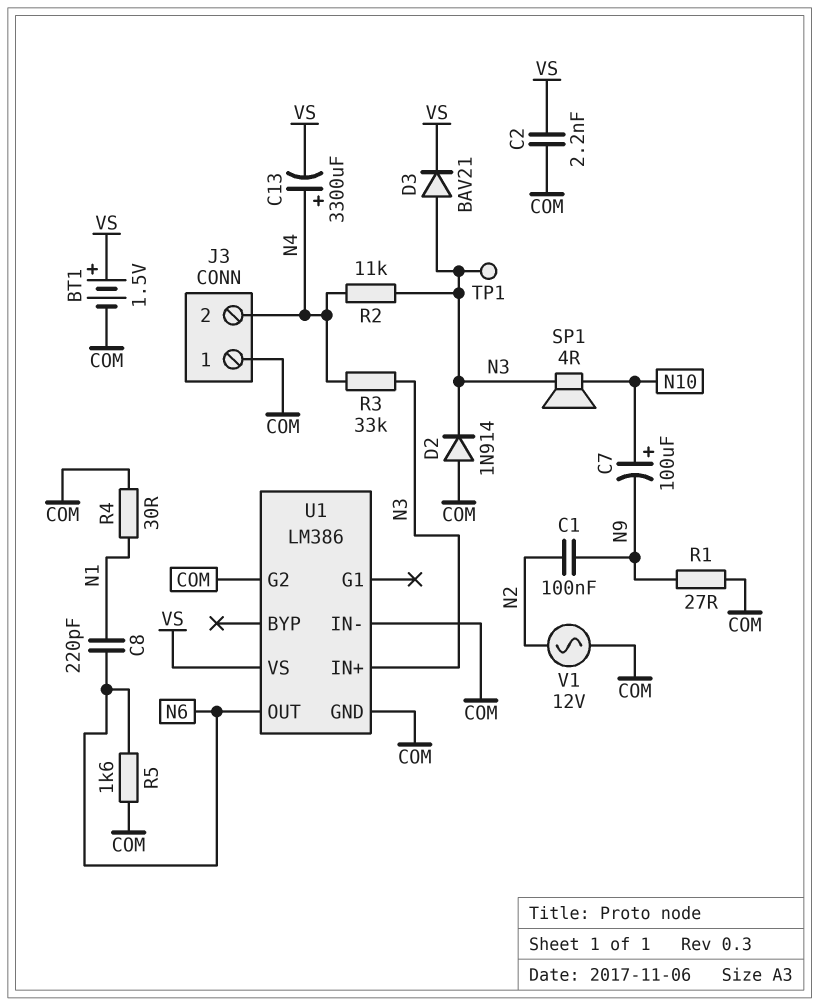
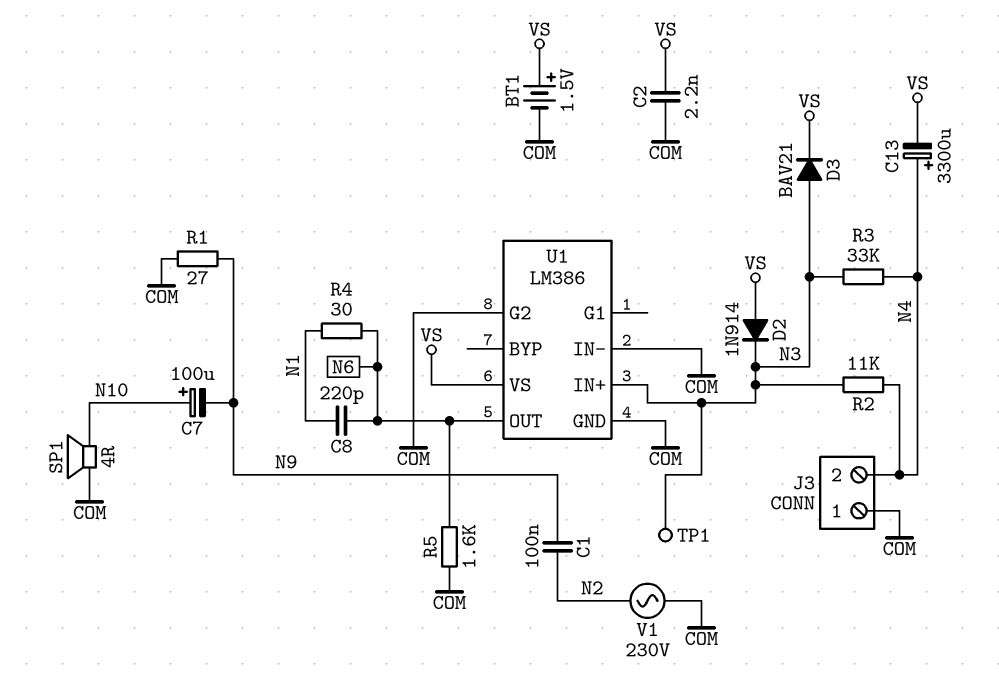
D2: diode 1N914 (A COM, K N3) -> diode 1N914 (A VS, K N3)
R4: 30 (COM, N1) -> 30 (N1, N6)
SP1: speaker 4R (N3, N10) -> speaker 4R (COM, N10)
V1: AC 12V (COM, N2) -> AC 230V (COM, N2)

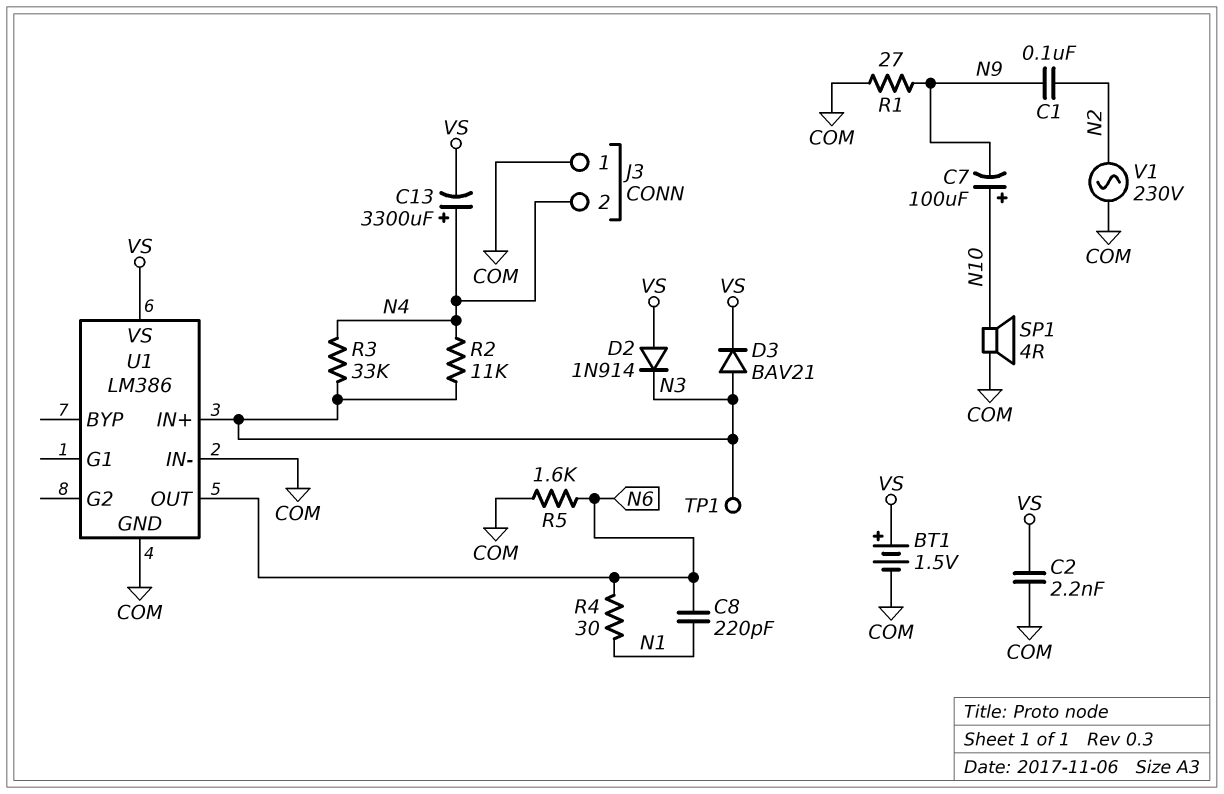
U1 pin G2: COM -> none

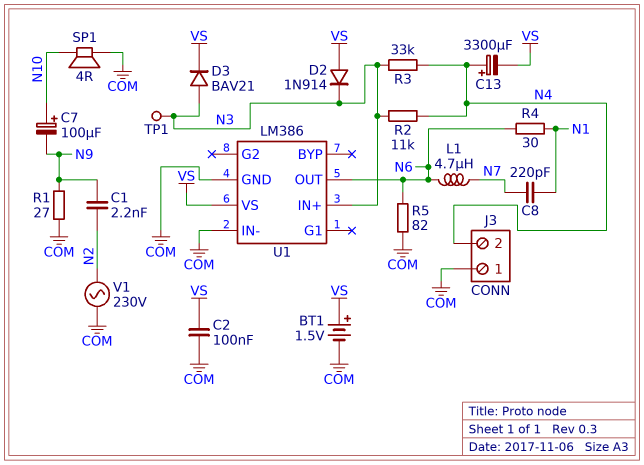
C1: 100nF (N2, N9) -> 2.2nF (N2, N9)
C2: 2.2nF (COM, VS) -> 100nF (COM, VS)
C8: 220pF (N1, N6) -> 220pF (N1, N7)
L1: none -> 4.7uH (N6, N7)
R5: 1.6k (COM, N6) -> 82 (COM, N6)

